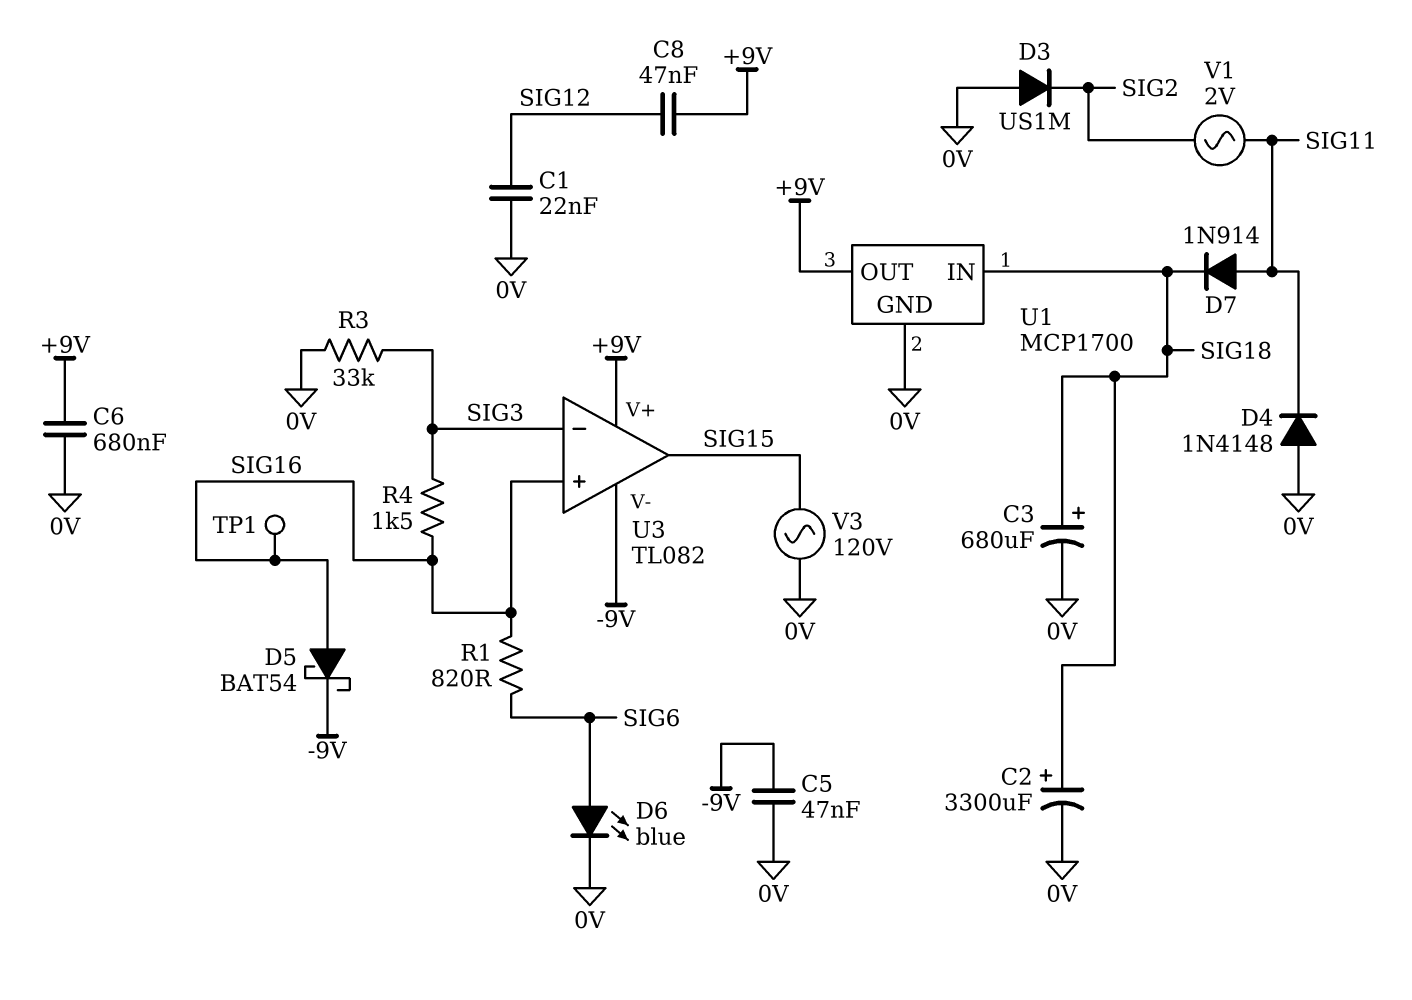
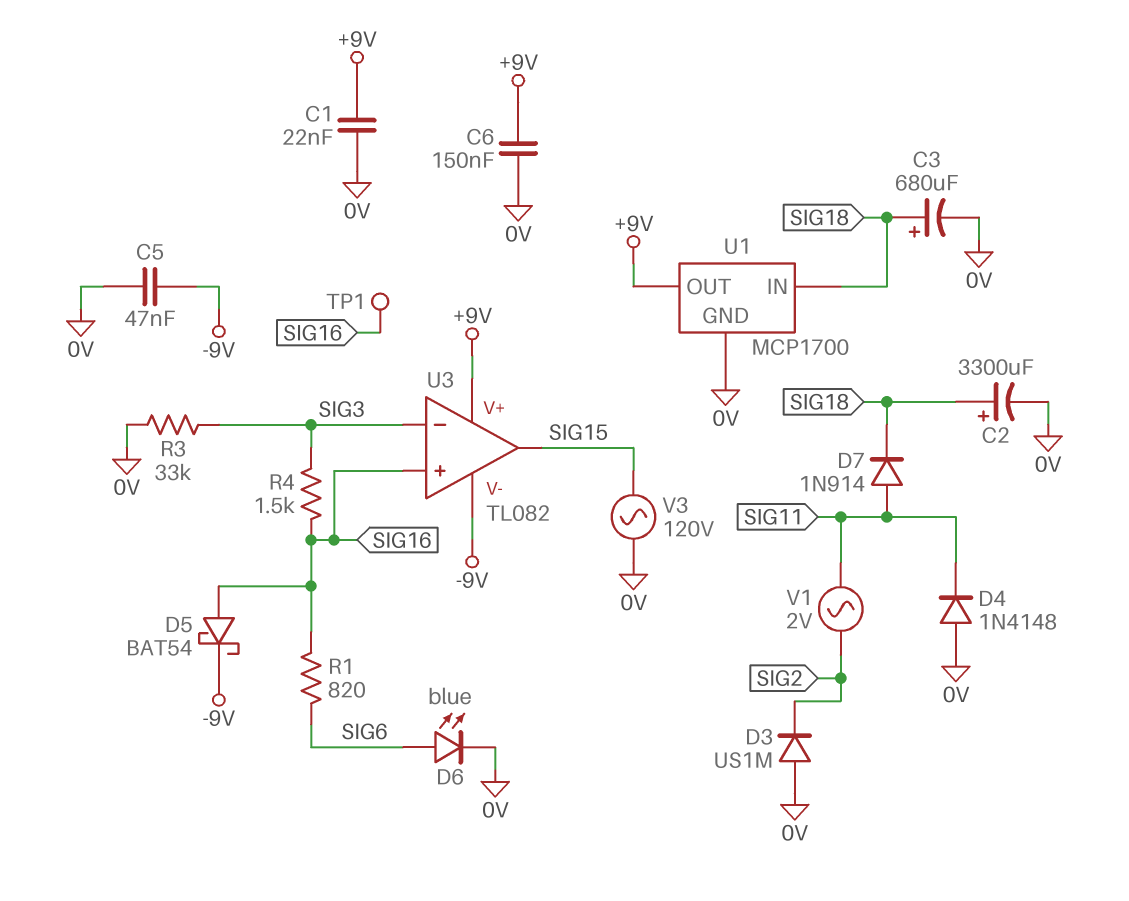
C1: 22nF (0V, SIG12) -> 22nF (+9V, 0V)
C6: 680nF (+9V, 0V) -> 150nF (+9V, 0V)
C8: 47nF (+9V, SIG12) -> none

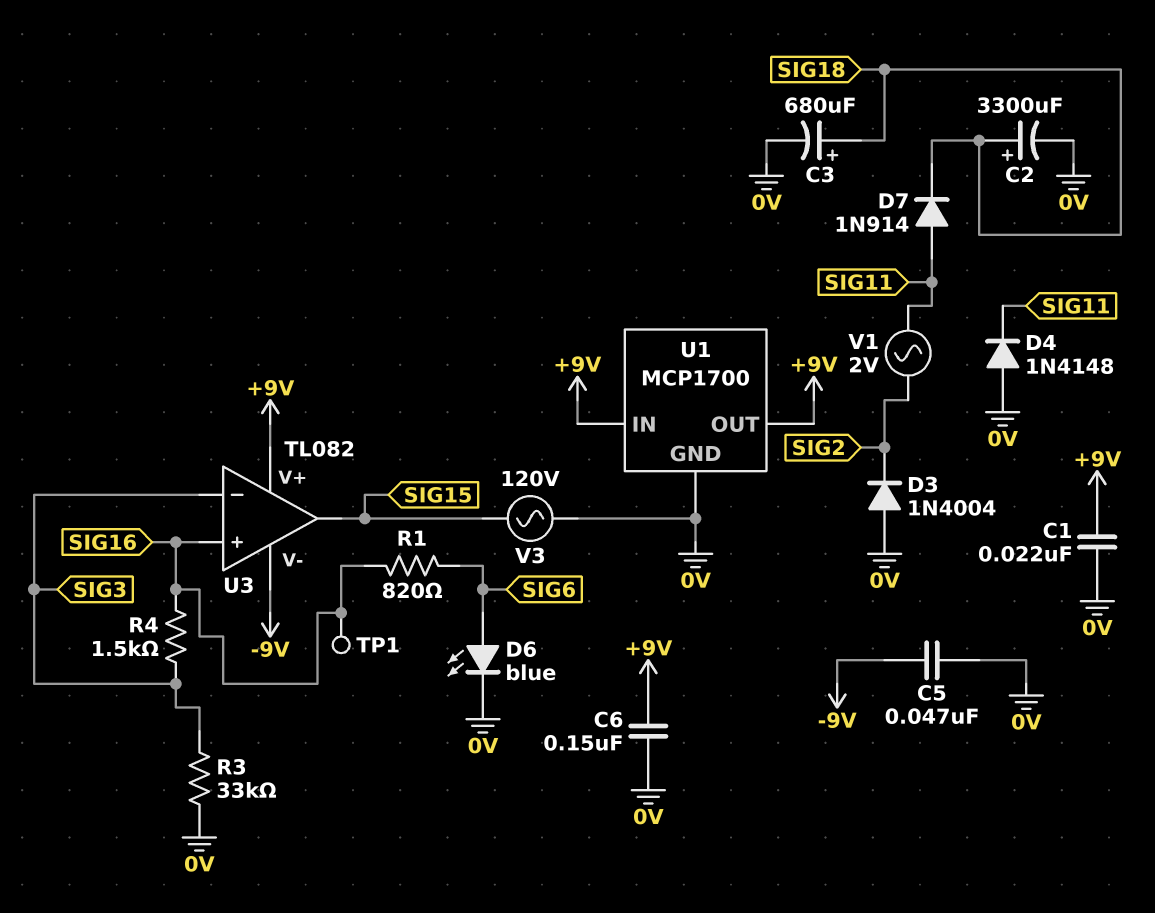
D3: diode US1M (A 0V, K SIG2) -> diode 1N4004 (A 0V, K SIG2)
D5: schottky BAT54 (A SIG16, K -9V) -> none
U1 pin IN: SIG18 -> +9V

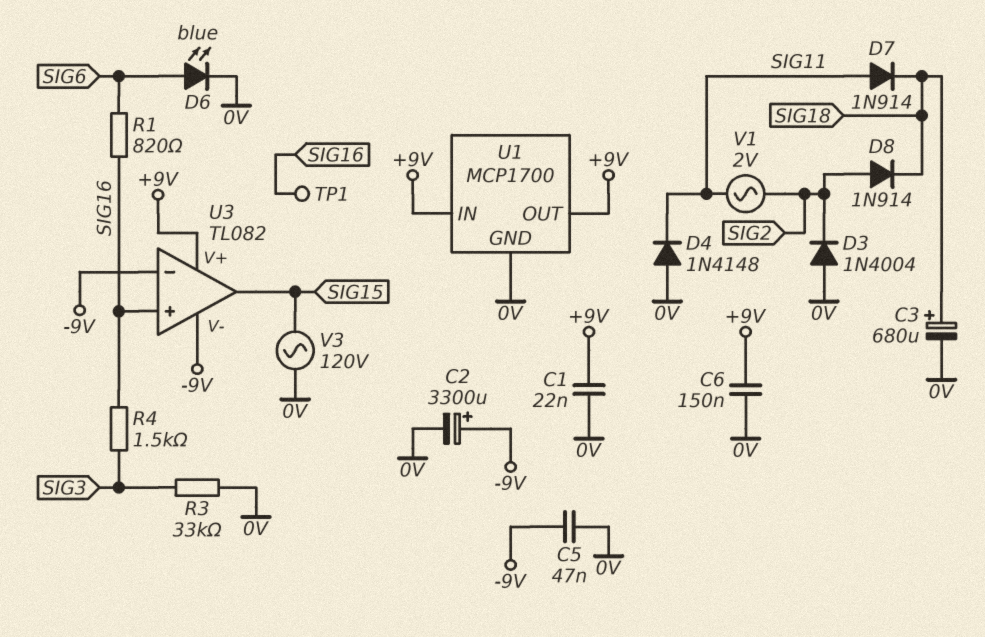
C2: 3300uF (plus SIG18, minus 0V) -> 3300uF (plus -9V, minus 0V)
D8: none -> diode 1N914 (A SIG2, K SIG18)
U3 pin in-: SIG3 -> -9V

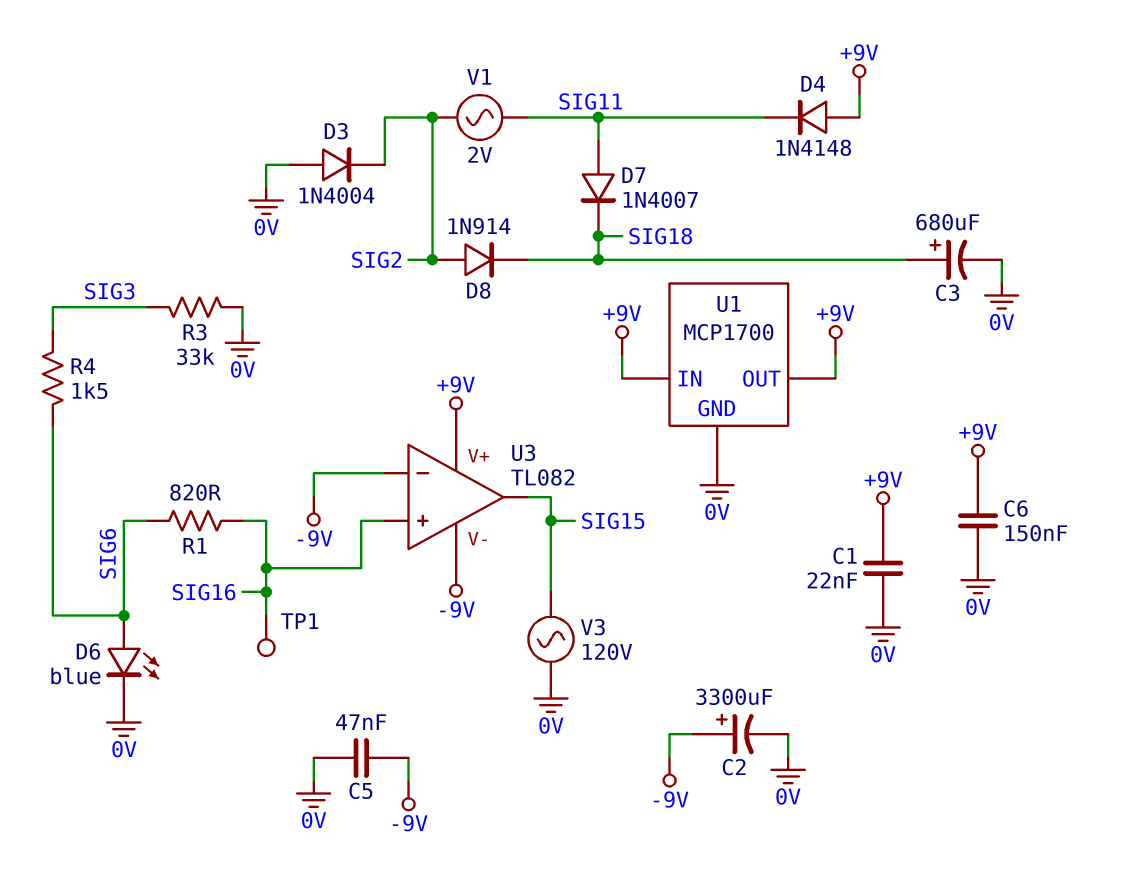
D4: diode 1N4148 (A 0V, K SIG11) -> diode 1N4148 (A +9V, K SIG11)
D7: diode 1N914 (A SIG11, K SIG18) -> diode 1N4007 (A SIG11, K SIG18)
R4: 1.5k (SIG3, SIG16) -> 1.5k (SIG3, SIG6)

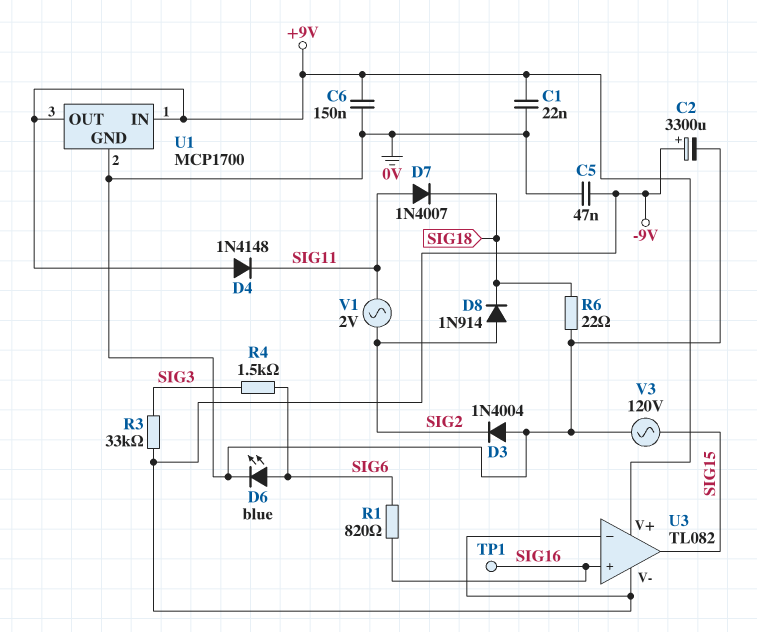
C3: 680uF (plus SIG18, minus 0V) -> none
R3: 33k (0V, SIG3) -> 33k (-9V, SIG3)
R6: none -> 22 (0V, SIG18)

